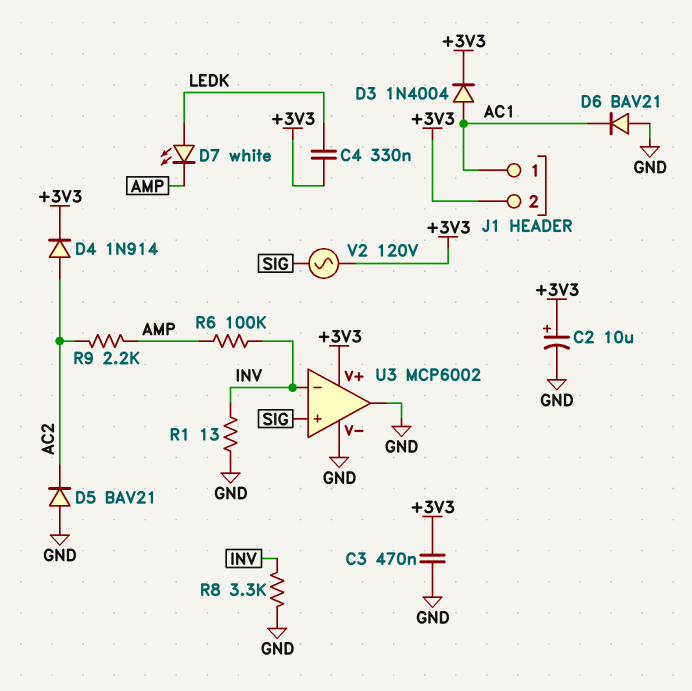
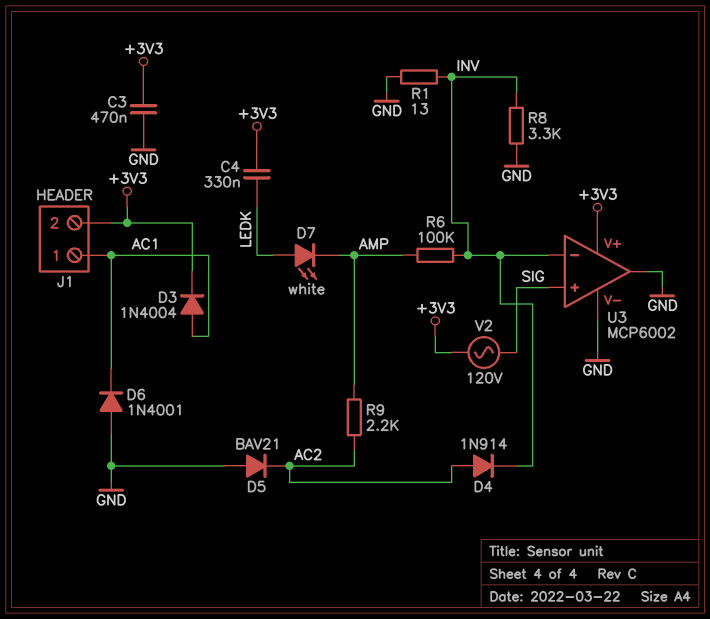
C2: 10uF (plus +3V3, minus GND) -> none
D4: diode 1N914 (A AC2, K +3V3) -> diode 1N914 (A AC2, K INV)
D6: diode BAV21 (A GND, K AC1) -> diode 1N4001 (A GND, K AC1)

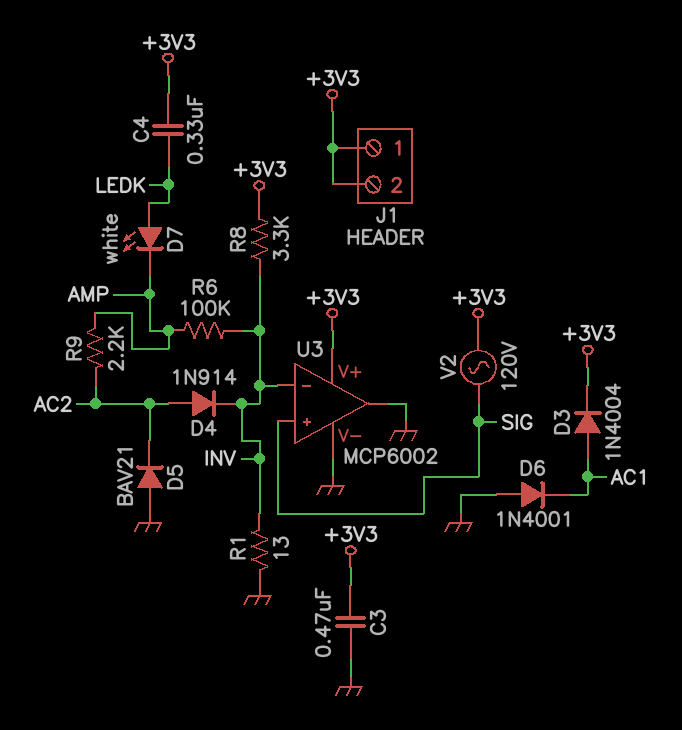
J1 pin 1: AC1 -> +3V3
R8: 3.3k (GND, INV) -> 3.3k (+3V3, INV)

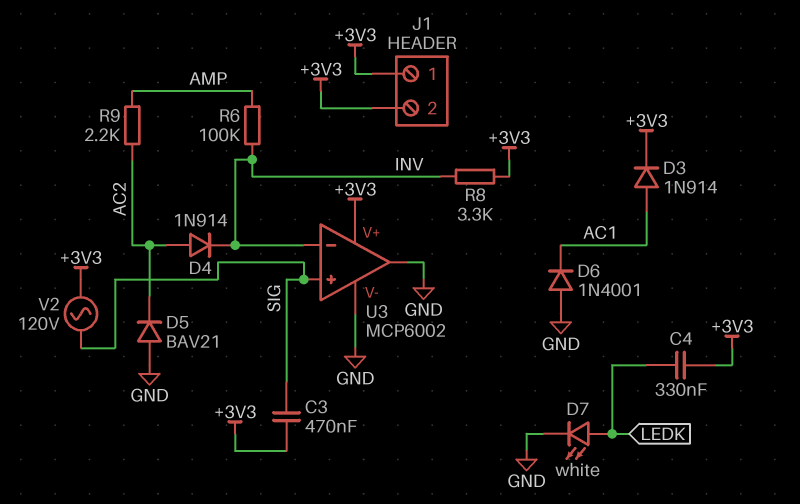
C3: 470nF (+3V3, GND) -> 470nF (+3V3, SIG)
D3: diode 1N4004 (A AC1, K +3V3) -> diode 1N914 (A AC1, K +3V3)
D7: LED white (A LEDK, K AMP) -> LED white (A LEDK, K GND)
R1: 13 (GND, INV) -> none

